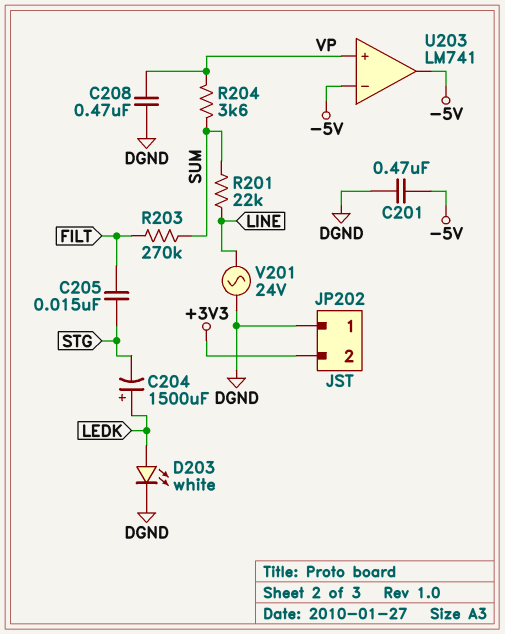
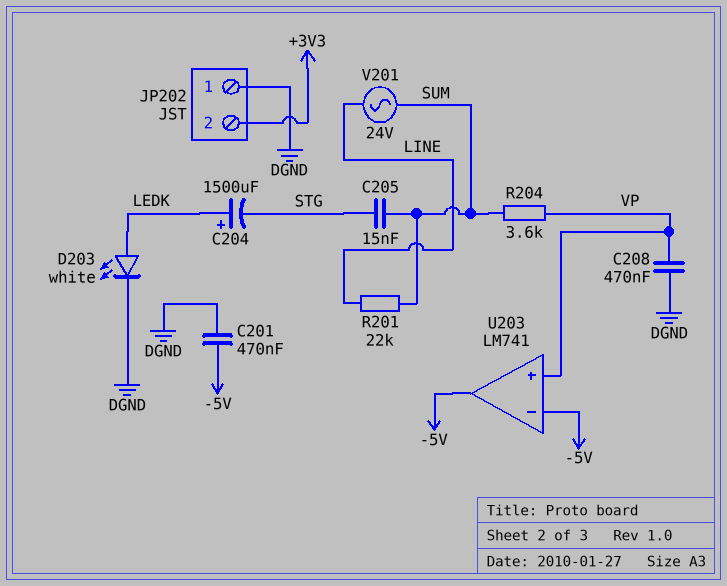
C205: 15nF (FILT, STG) -> 15nF (STG, SUM)
R203: 270k (FILT, SUM) -> none
V201: AC 24V (DGND, LINE) -> AC 24V (LINE, SUM)

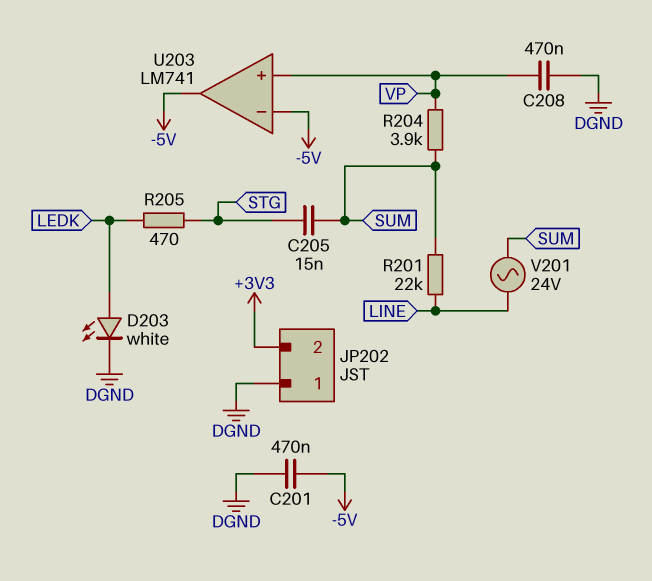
C204: 1500uF (plus LEDK, minus STG) -> none
R204: 3.6k (SUM, VP) -> 3.9k (SUM, VP)
R205: none -> 470 (LEDK, STG)

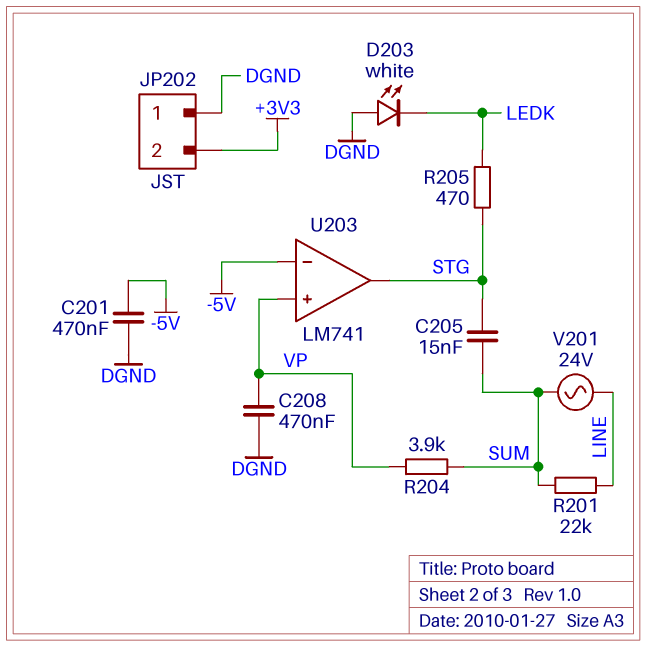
D203: LED white (A LEDK, K DGND) -> LED white (A DGND, K LEDK)
U203 pin out: -5V -> STG

